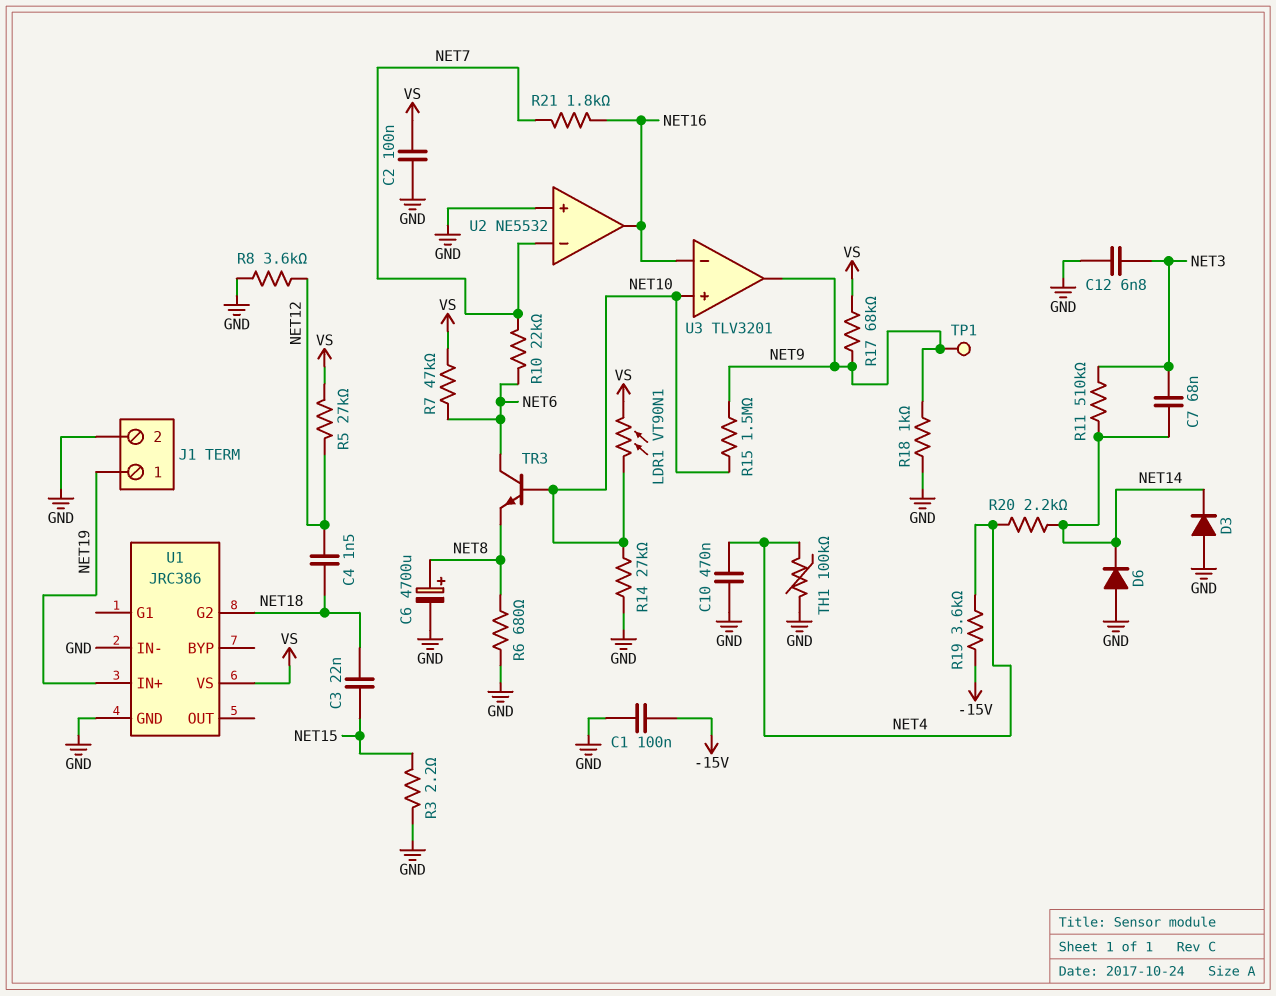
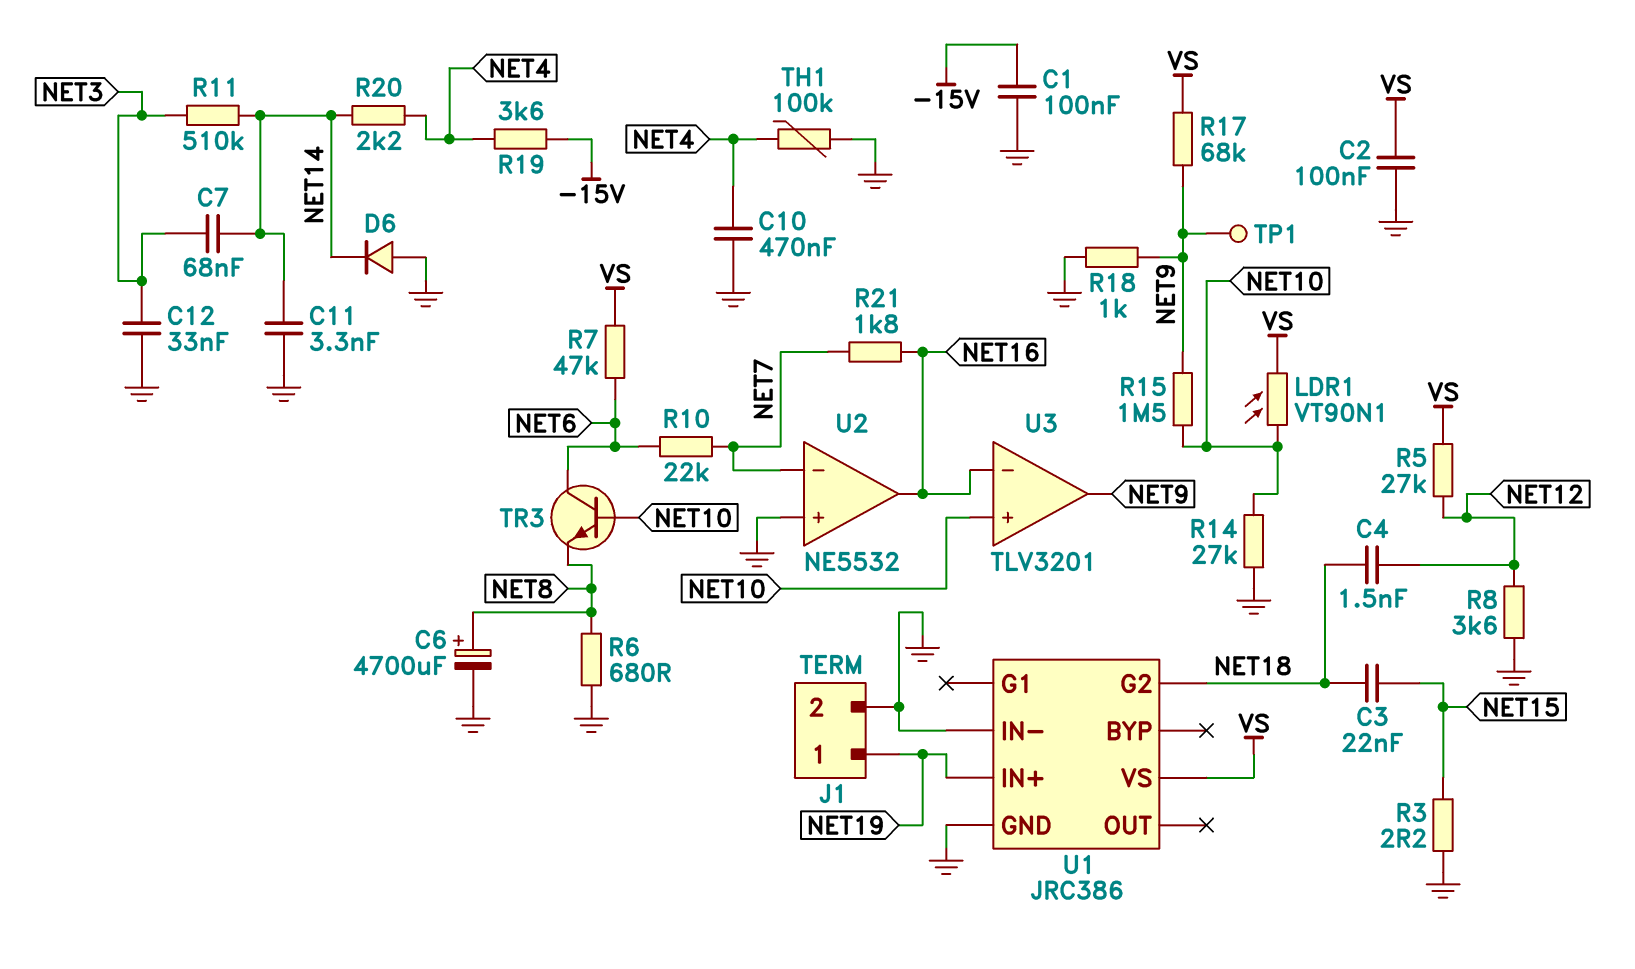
C11: none -> 3.3nF (GND, NET14)
C12: 6.8nF (GND, NET3) -> 33nF (GND, NET3)
D3: diode (A GND, K NET14) -> none

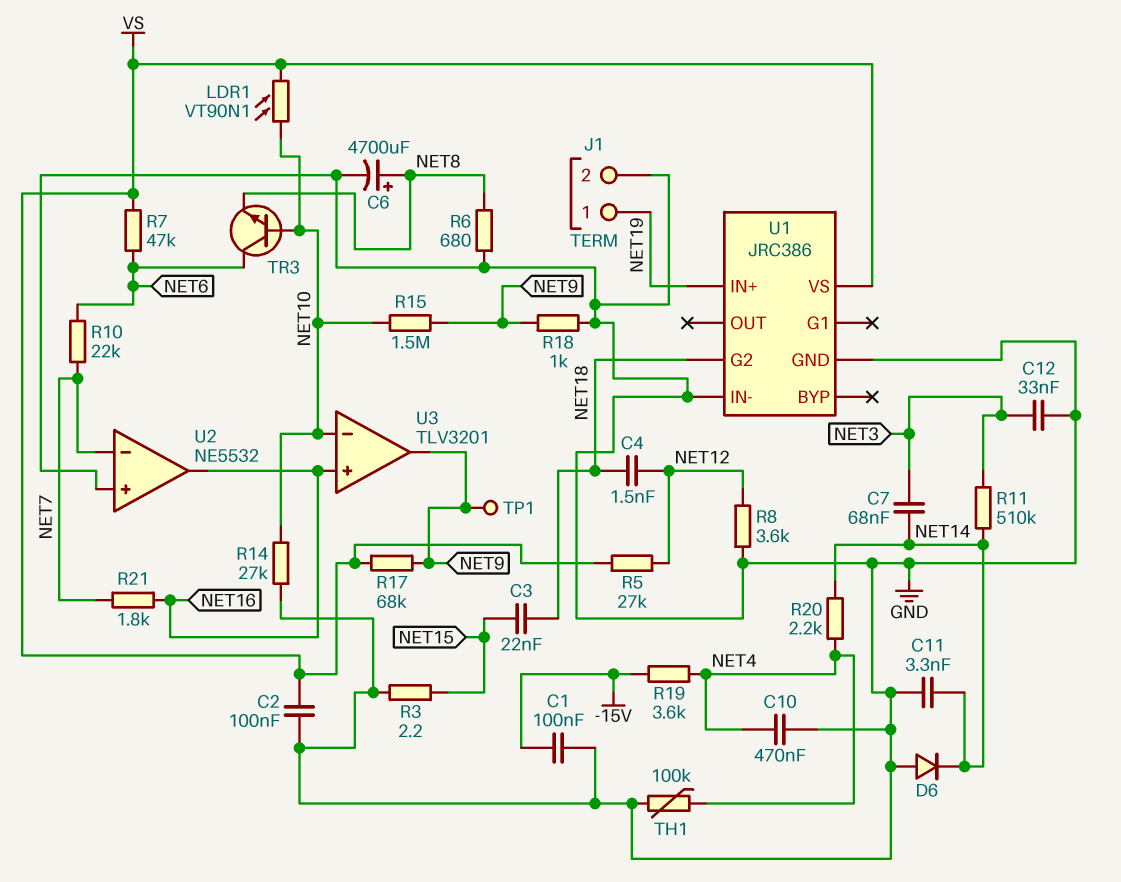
U3 pin in+: NET10 -> NET16
U3 pin in-: NET16 -> NET10

